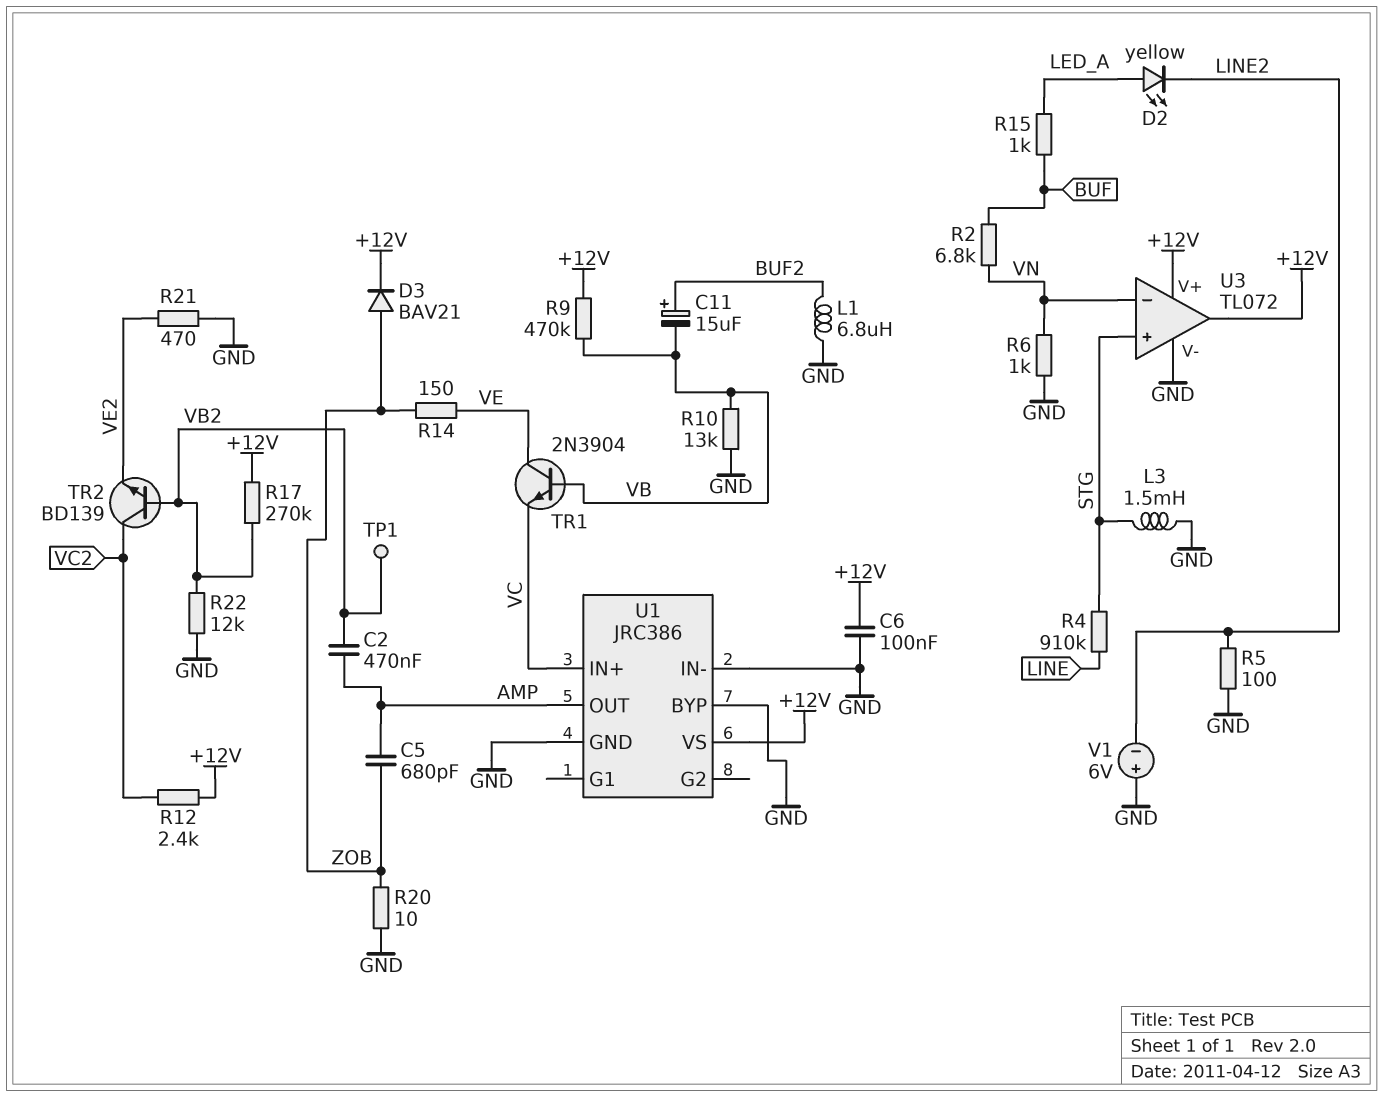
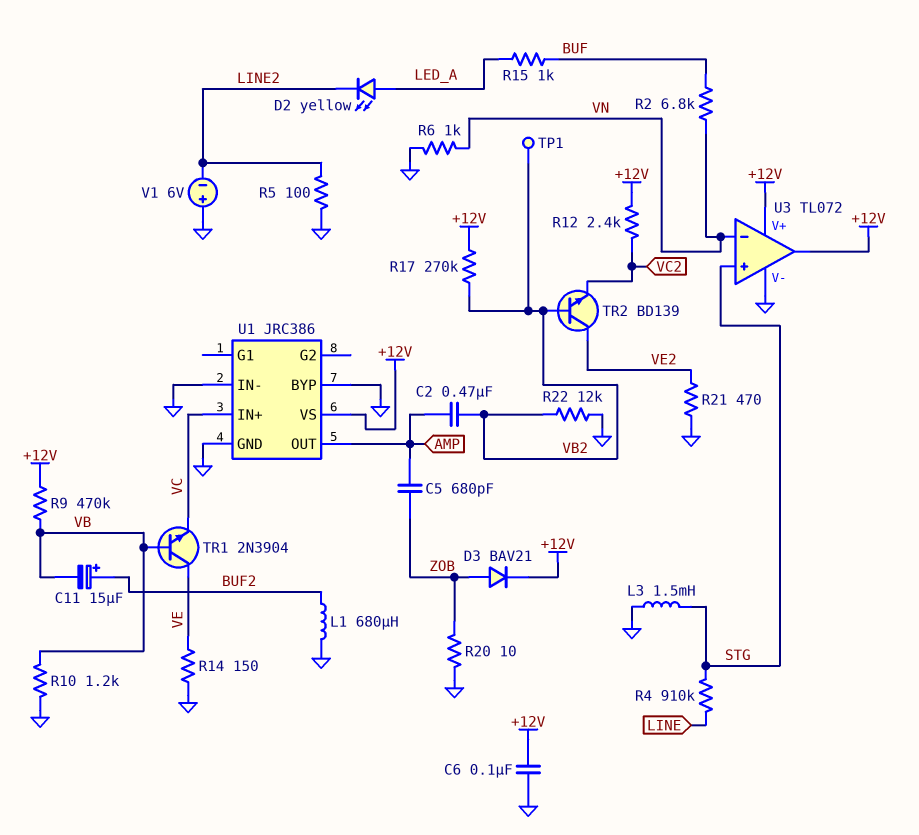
L1: 6.8uH (BUF2, GND) -> 680uH (BUF2, GND)
R10: 13k (GND, VB) -> 1.2k (GND, VB)
R14: 150 (VE, ZOB) -> 150 (GND, VE)
TR2: NPN BD139 (B VB2, C VC2, E VE2) -> NPN BD139 (B VB2, C VE2, E VC2)

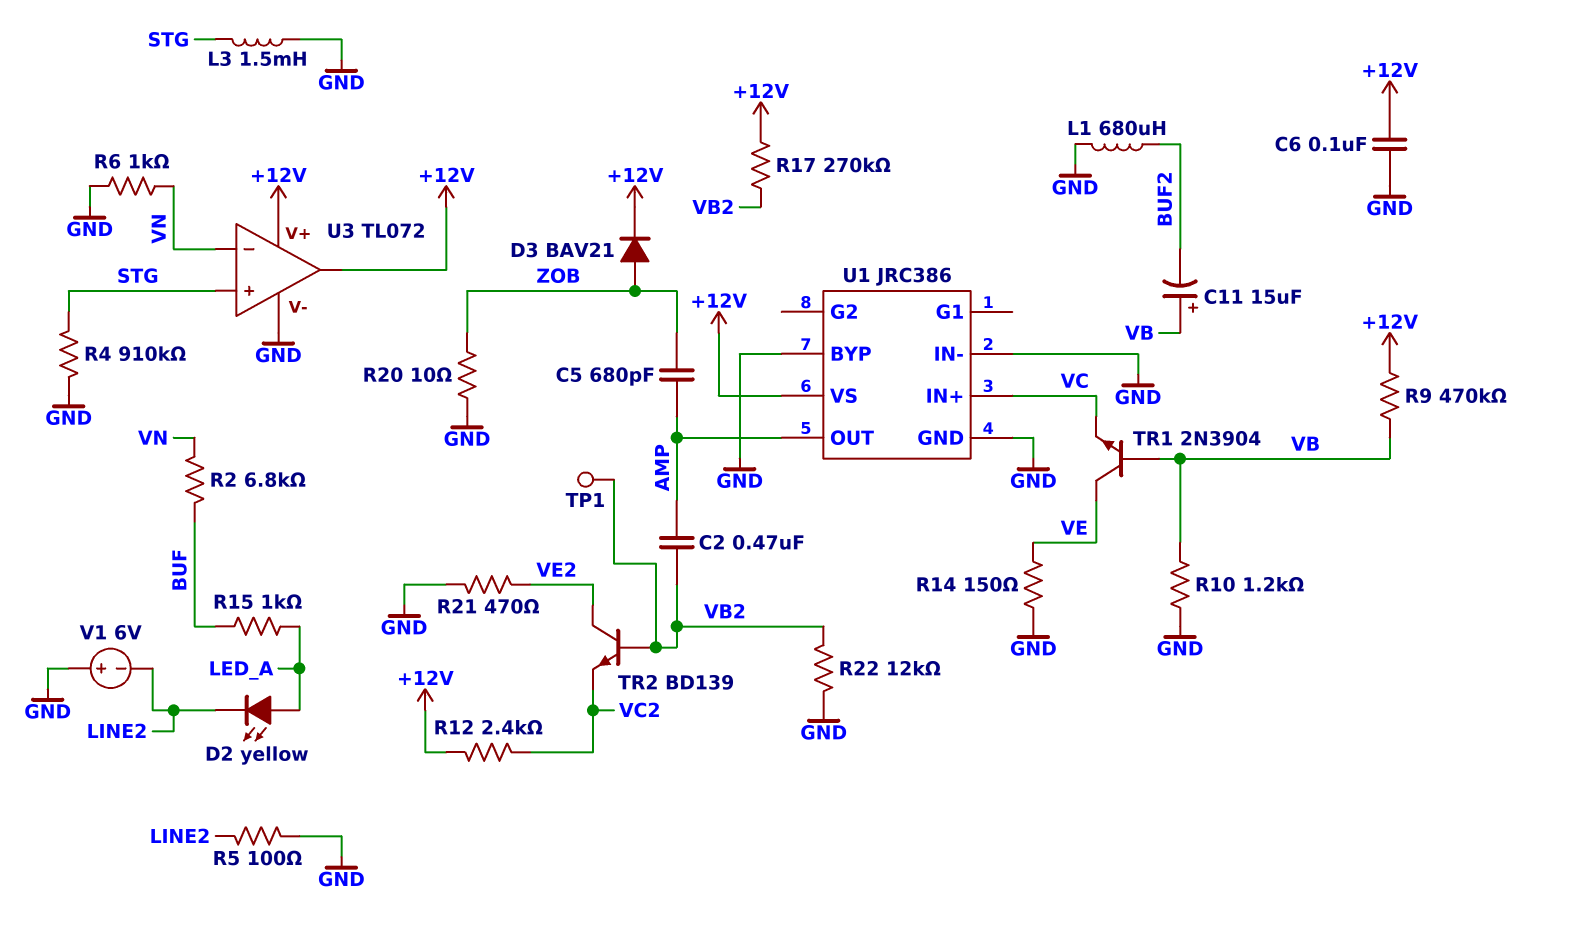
C11: 15uF (plus BUF2, minus VB) -> 15uF (plus VB, minus BUF2)
R4: 910k (LINE, STG) -> 910k (GND, STG)

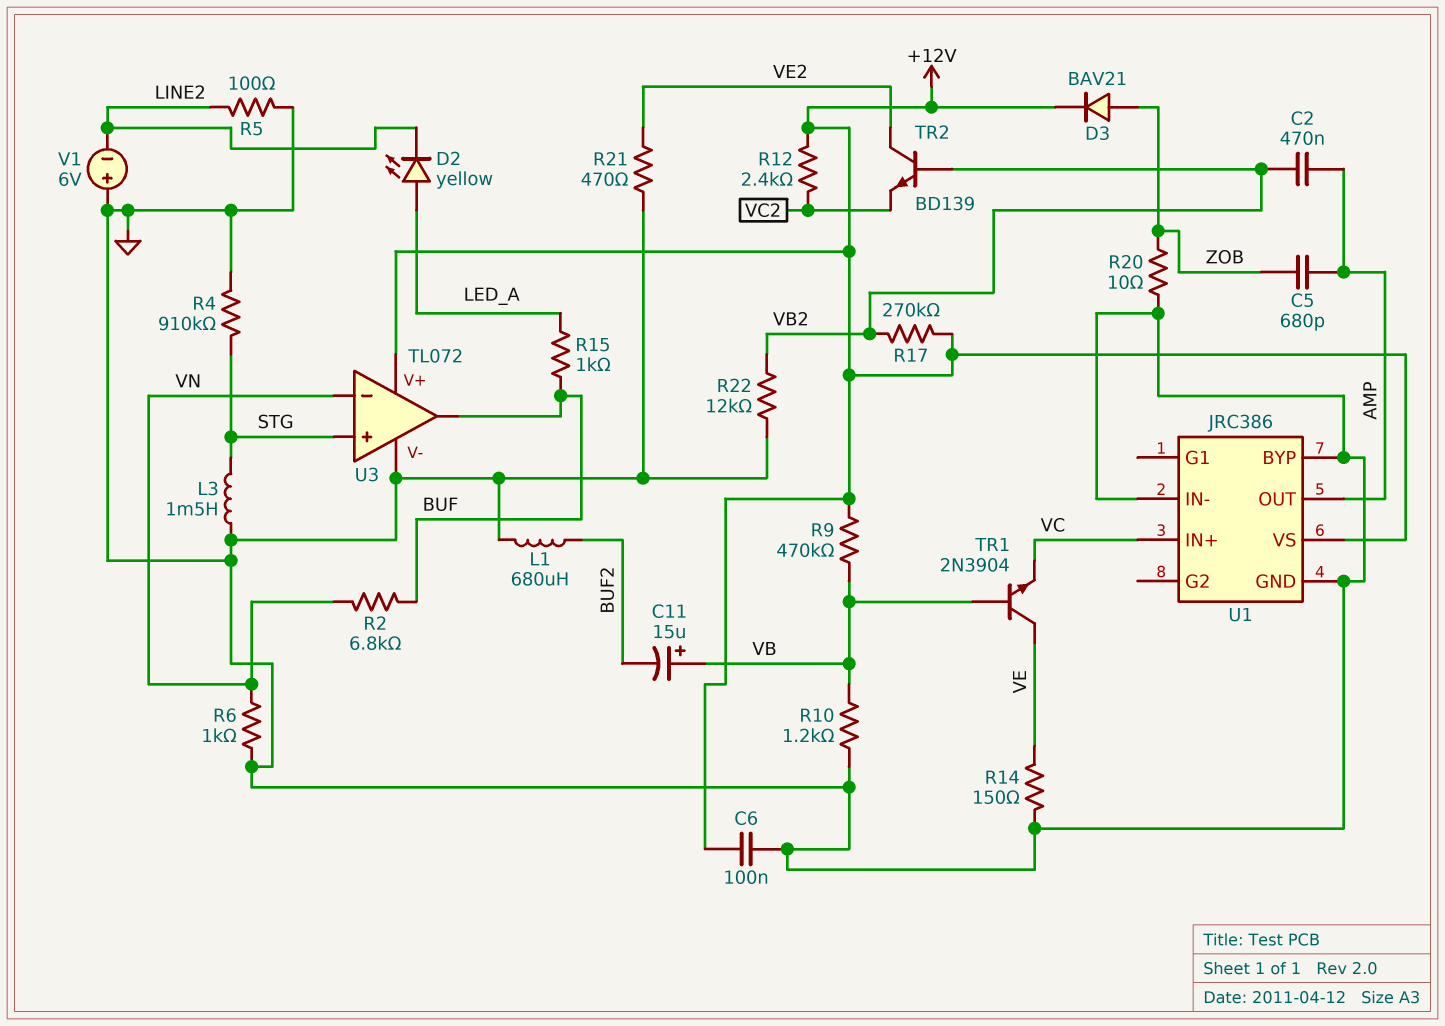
TP1: test point (VB2) -> none
U3 pin out: +12V -> BUF

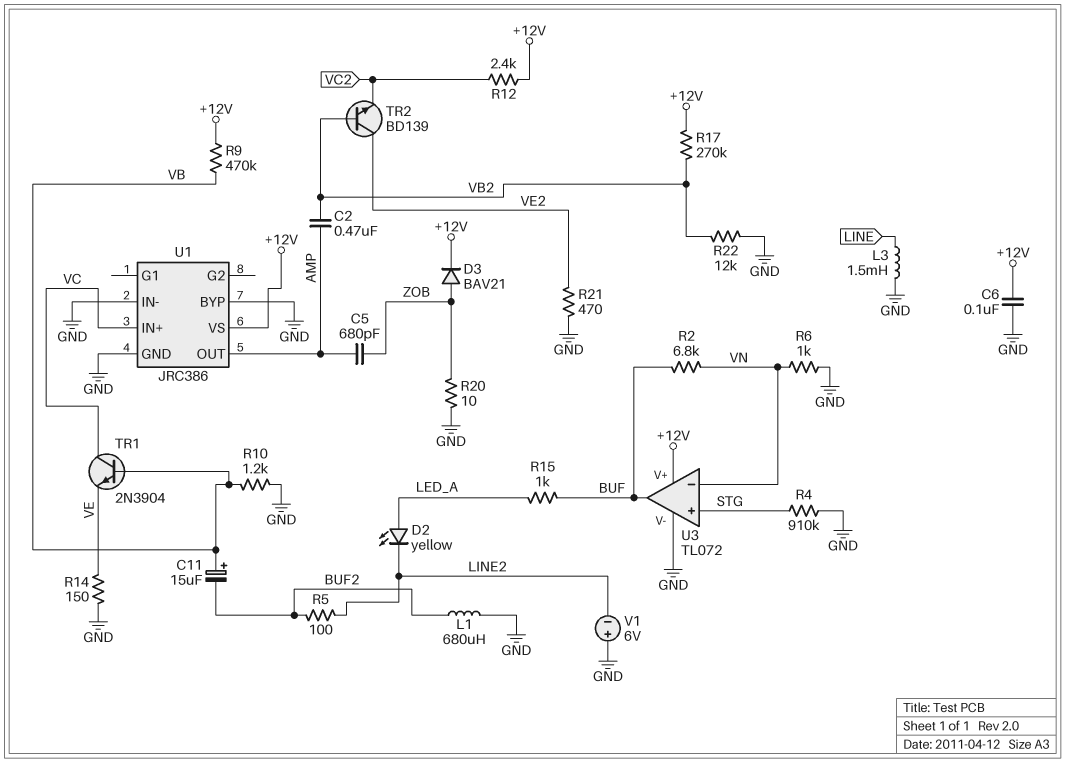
L3: 1.5mH (GND, STG) -> 1.5mH (GND, LINE)
R5: 100 (GND, LINE2) -> 100 (BUF2, LINE2)
TR1: NPN 2N3904 (B VB, C VE, E VC) -> NPN 2N3904 (B VB, C VC, E VE)

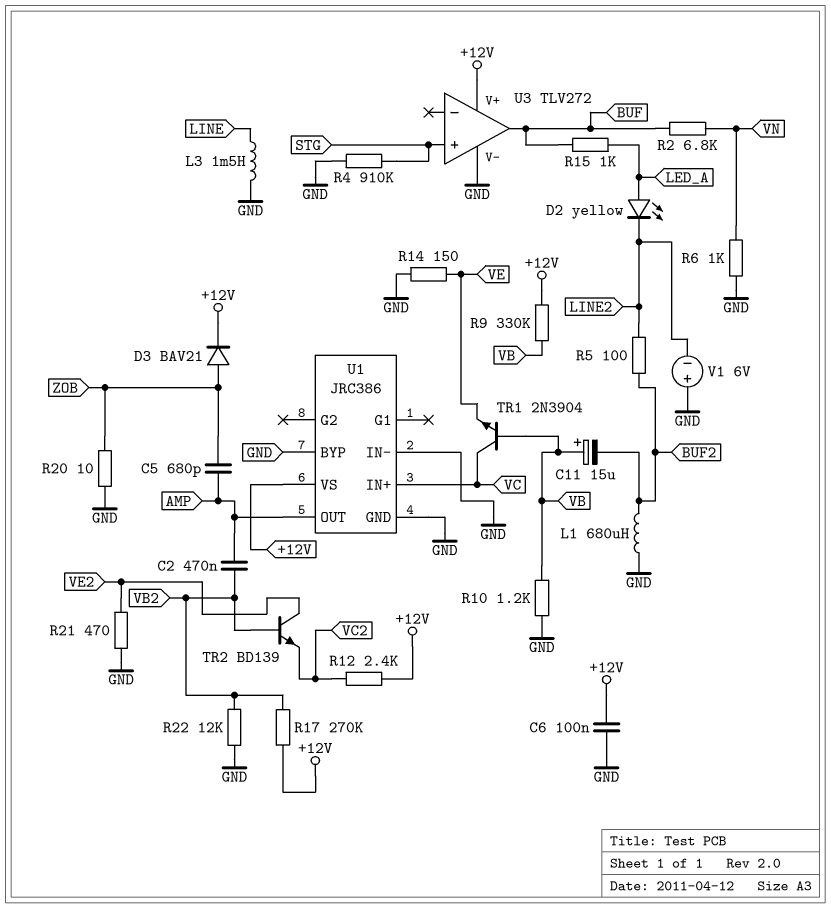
R9: 470k (+12V, VB) -> 330k (+12V, VB)
U3: TL072 -> TLV272
U3 pin in-: VN -> none

